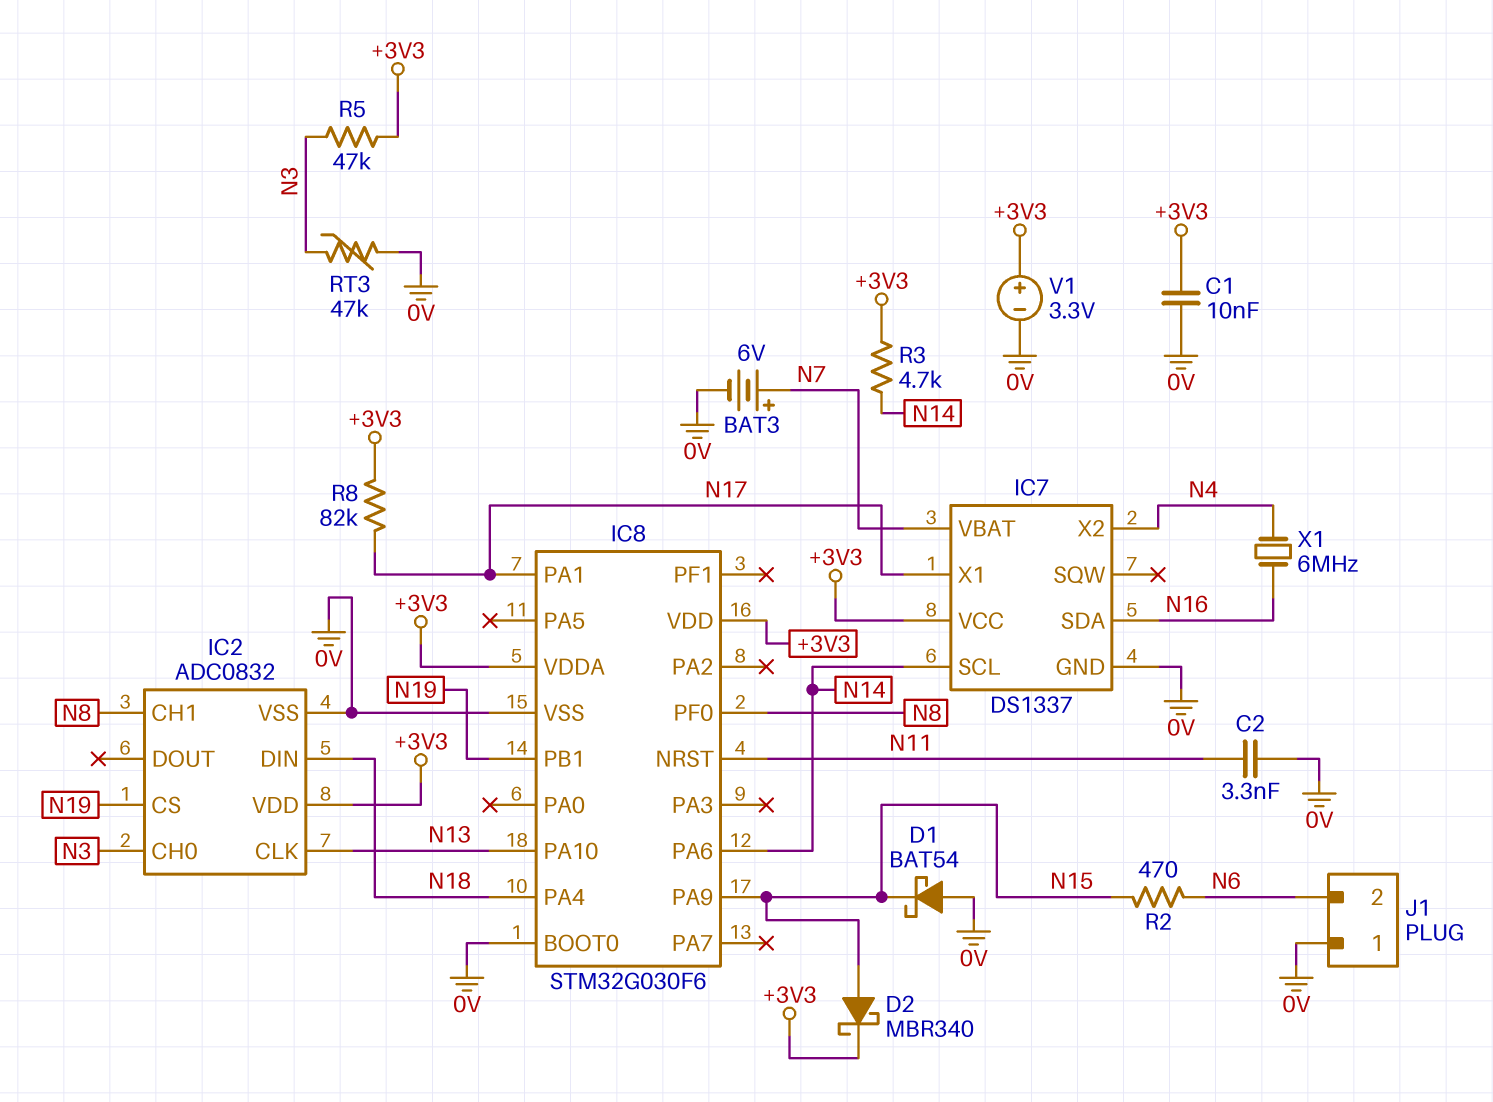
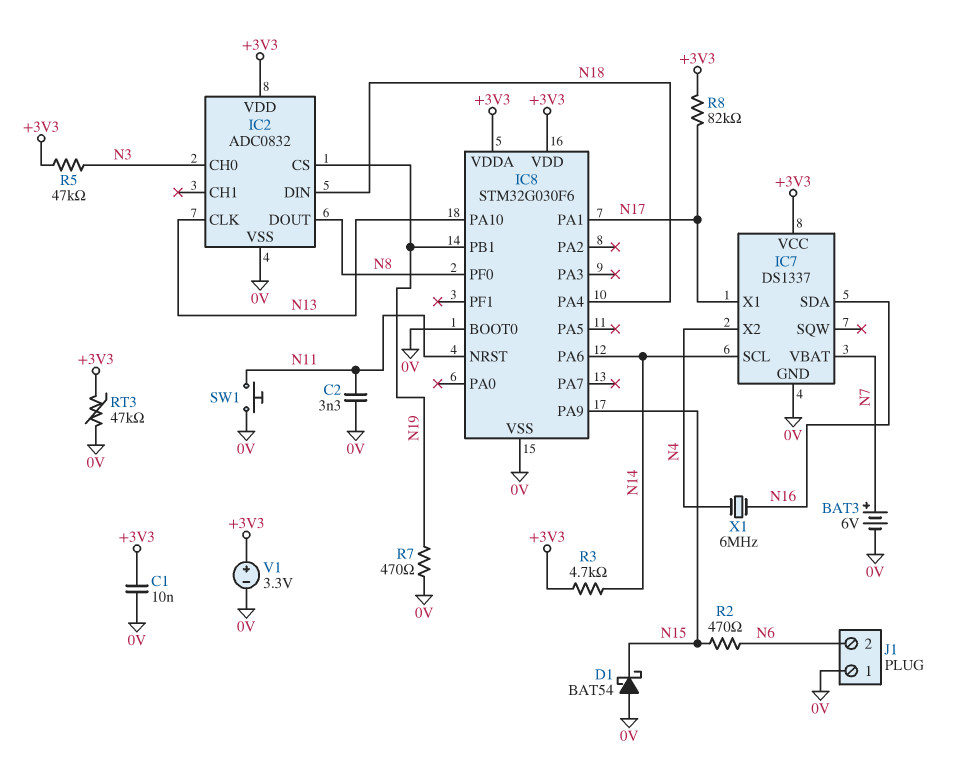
D2: schottky MBR340 (A N15, K +3V3) -> none
IC2 pin CH1: N8 -> none
IC2 pin DOUT: none -> N8
R7: none -> 470 (0V, N19)
RT3: 47k (0V, N3) -> 47k (+3V3, 0V)
SW1: none -> button (0V, N11)

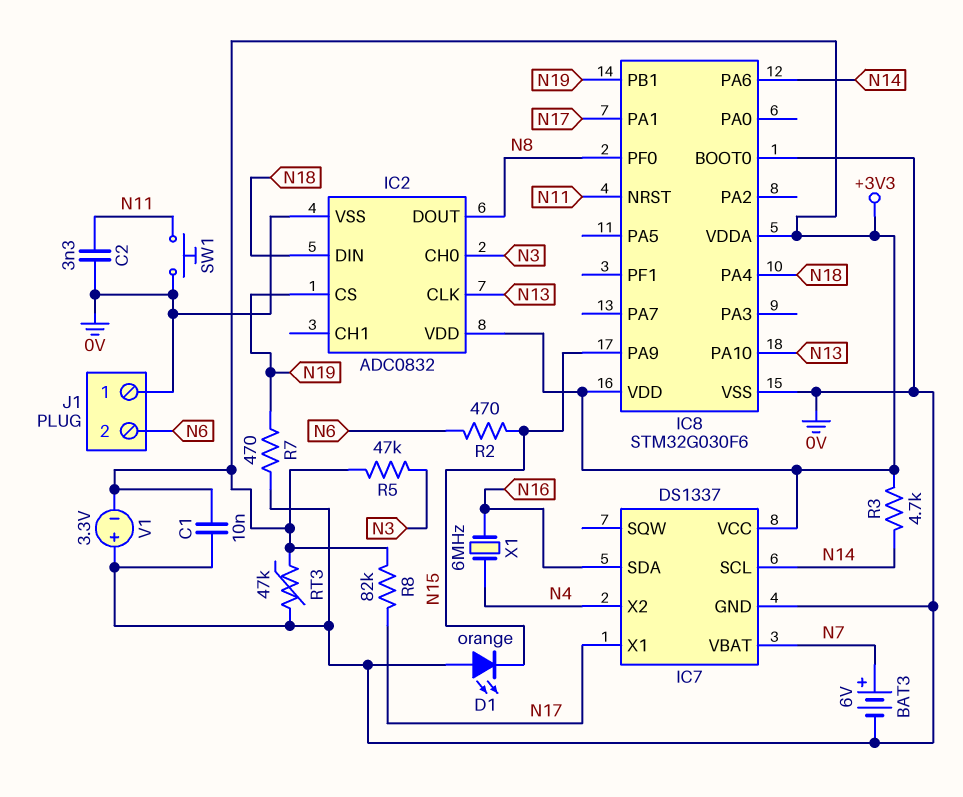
D1: schottky BAT54 (A 0V, K N15) -> LED orange (A 0V, K N15)
V1: 3.3V (plus +3V3, minus 0V) -> 3.3V (plus 0V, minus +3V3)

